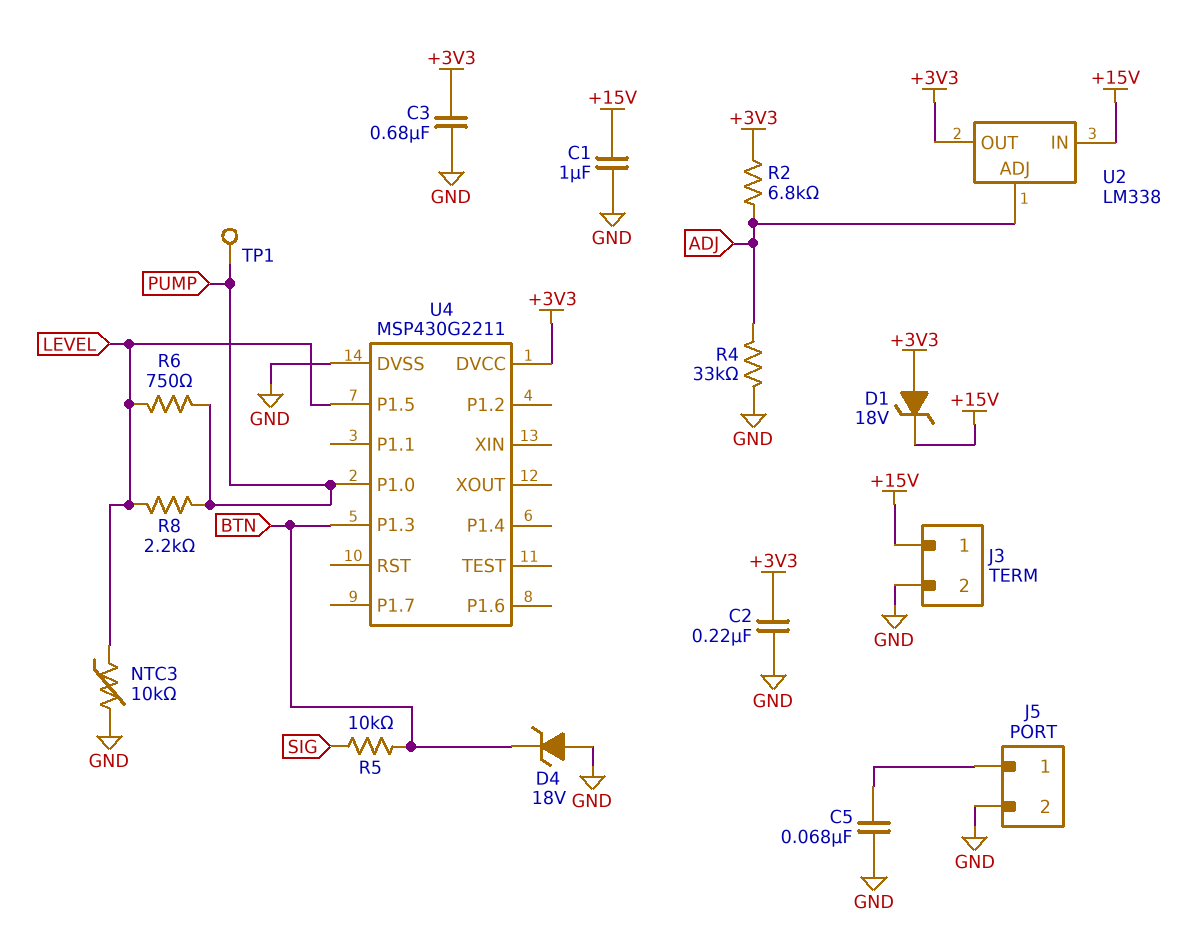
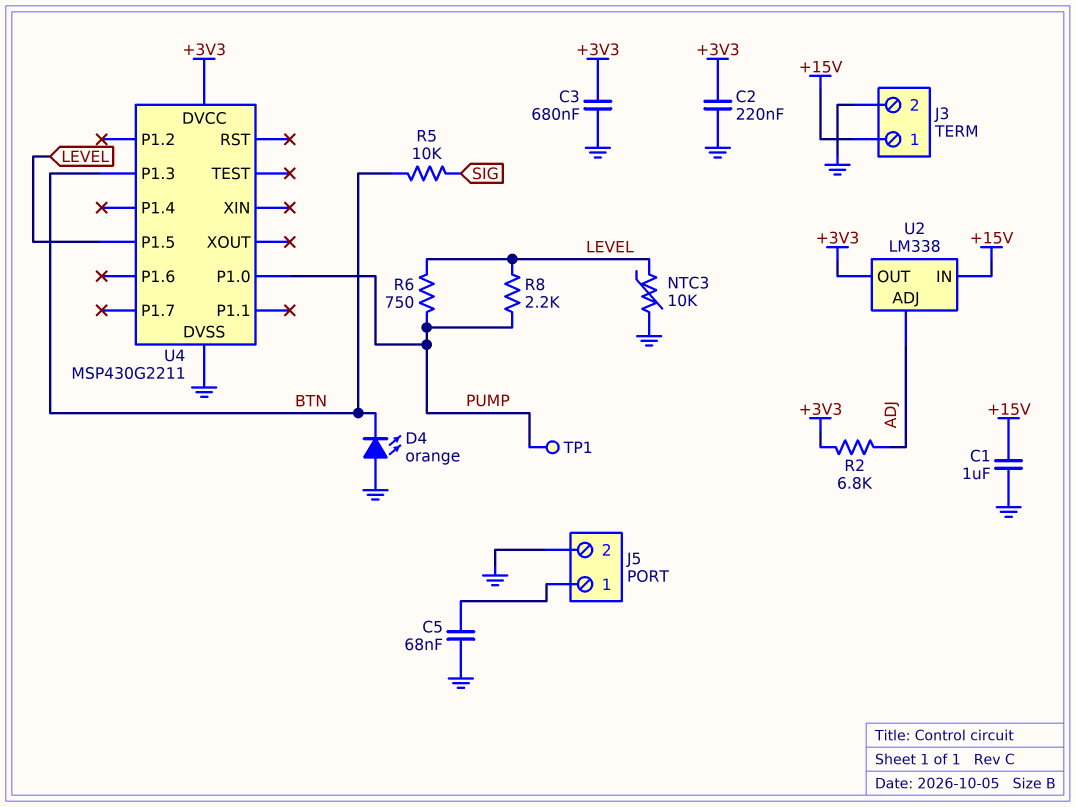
D1: zener 18V (A +3V3, K +15V) -> none
D4: zener 18V (A GND, K BTN) -> LED orange (A GND, K BTN)
R4: 33k (ADJ, GND) -> none

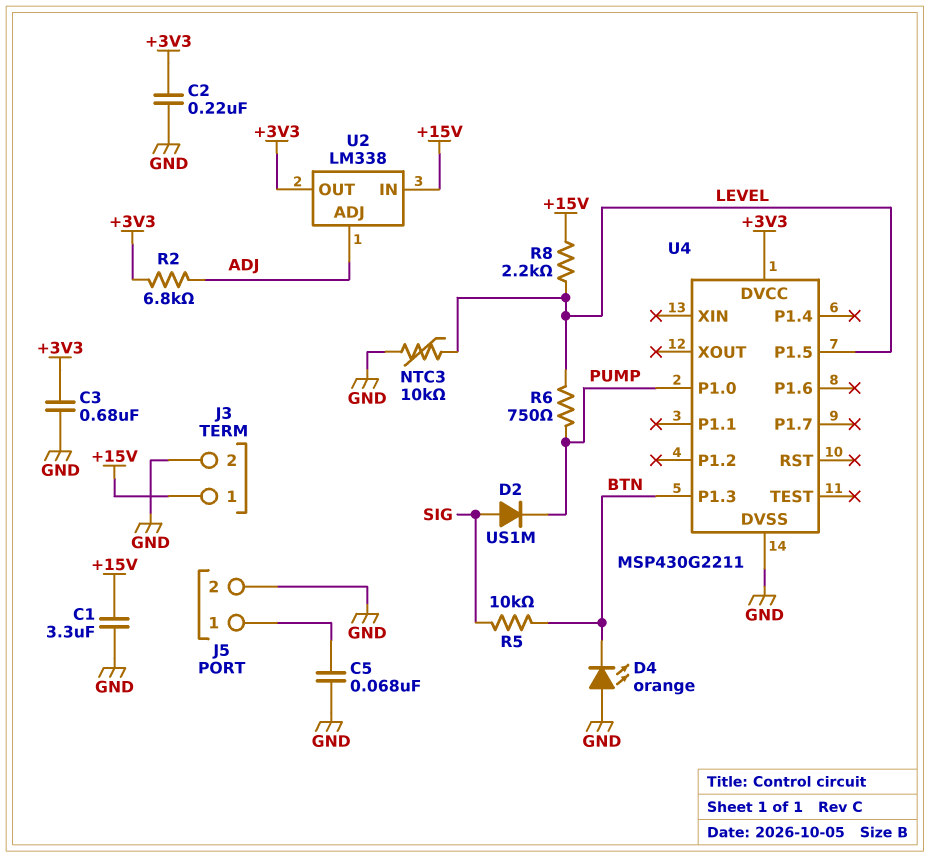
C1: 1uF (+15V, GND) -> 3.3uF (+15V, GND)
D2: none -> diode US1M (A SIG, K PUMP)
R8: 2.2k (LEVEL, PUMP) -> 2.2k (+15V, LEVEL)
TP1: test point (PUMP) -> none

